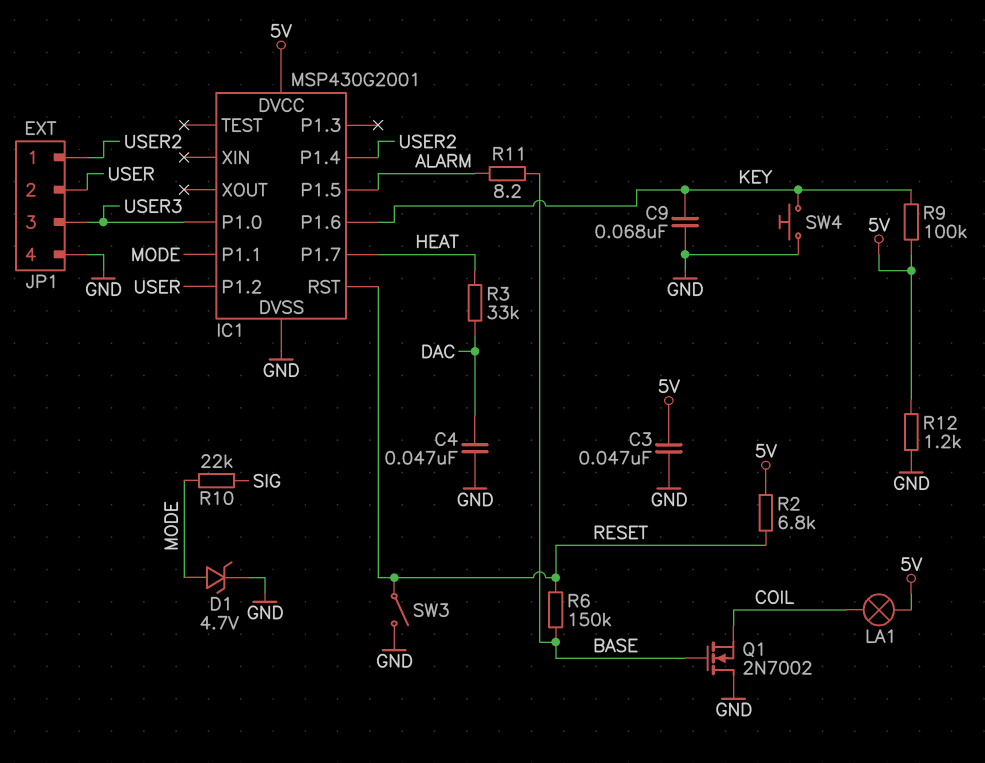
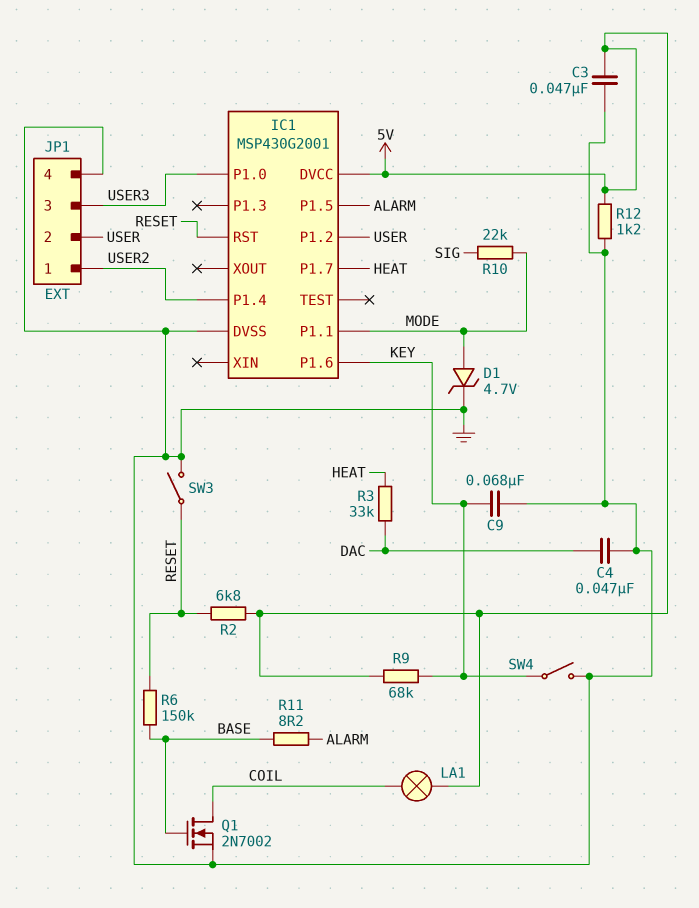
Q1: NMOS 2N7002 (G BASE, D GND, S COIL) -> NMOS 2N7002 (G BASE, D COIL, S GND)
R9: 100k (5V, KEY) -> 68k (5V, KEY)
SW4: button (GND, KEY) -> switch (GND, KEY)

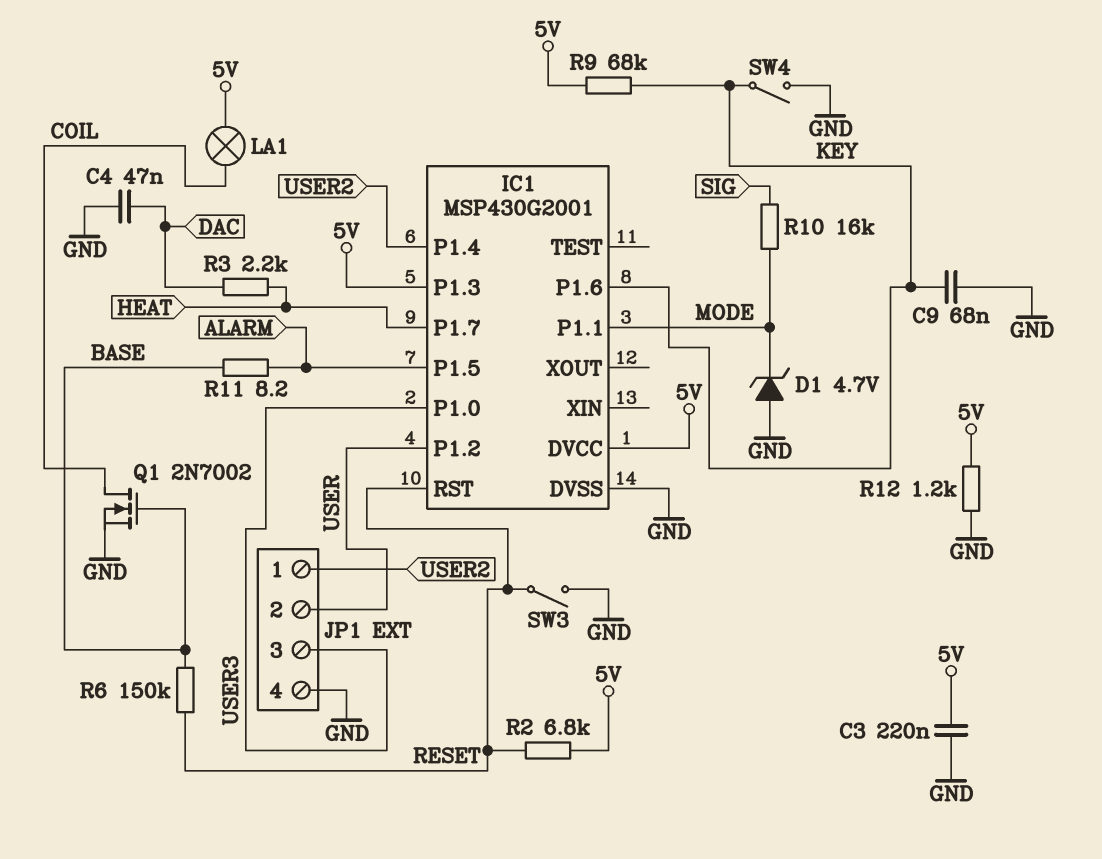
C3: 47nF (5V, GND) -> 220nF (5V, GND)
D1: zener 4.7V (A MODE, K GND) -> zener 4.7V (A GND, K MODE)
IC1 pin P1.3: none -> 5V
R3: 33k (DAC, HEAT) -> 2.2k (DAC, HEAT)
R10: 22k (MODE, SIG) -> 16k (MODE, SIG)

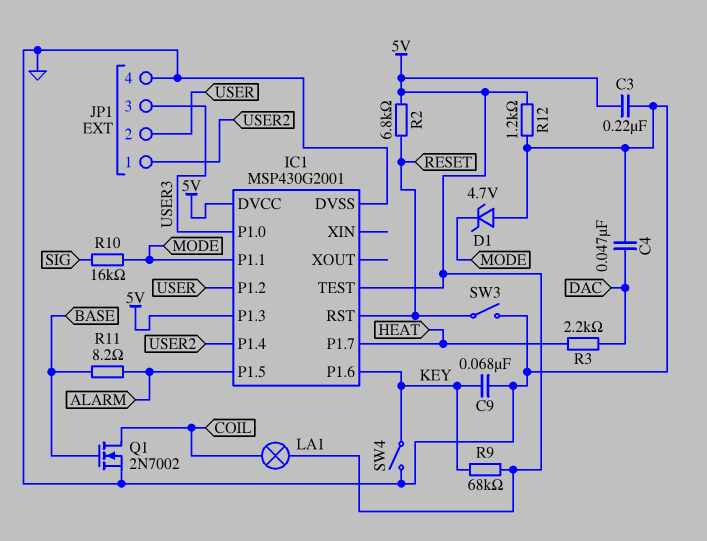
IC1 pin TEST: none -> 5V
R6: 150k (BASE, RESET) -> none

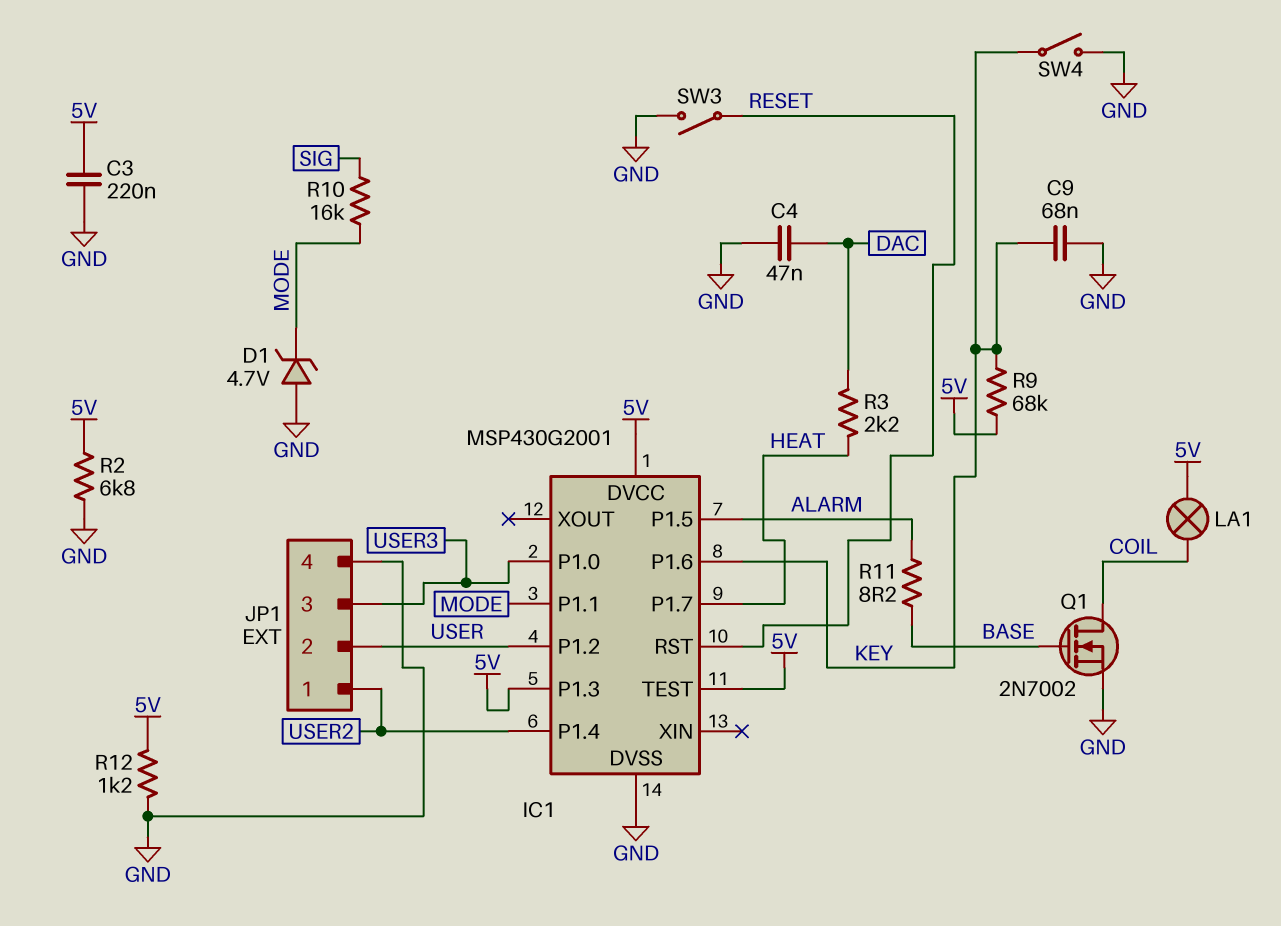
R2: 6.8k (5V, RESET) -> 6.8k (5V, GND)

